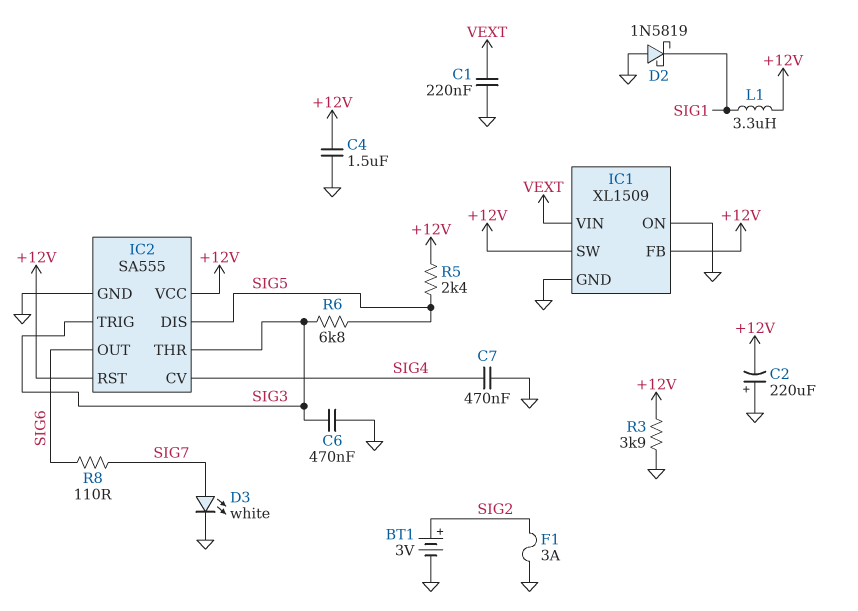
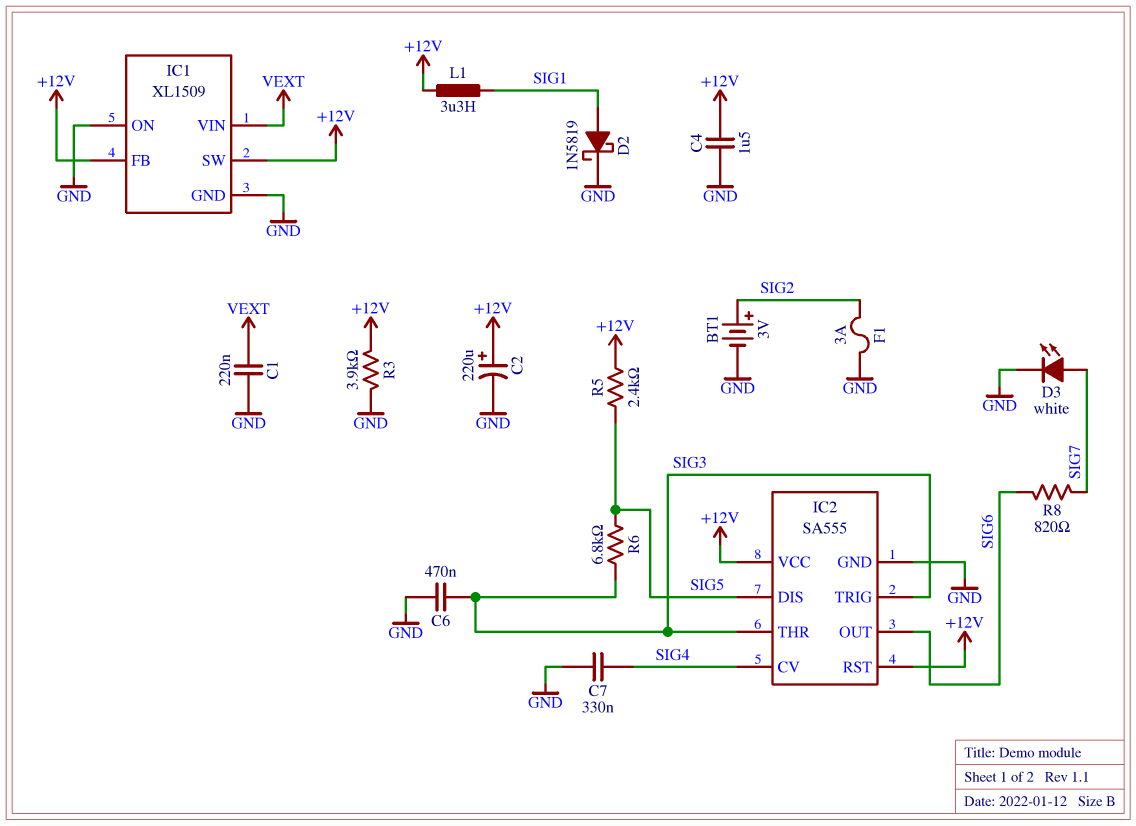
C2: 220uF (plus GND, minus +12V) -> 220uF (plus +12V, minus GND)
C7: 470nF (GND, SIG4) -> 330nF (GND, SIG4)
D2: schottky 1N5819 (A GND, K SIG1) -> schottky 1N5819 (A SIG1, K GND)
R8: 110 (SIG6, SIG7) -> 820 (SIG6, SIG7)

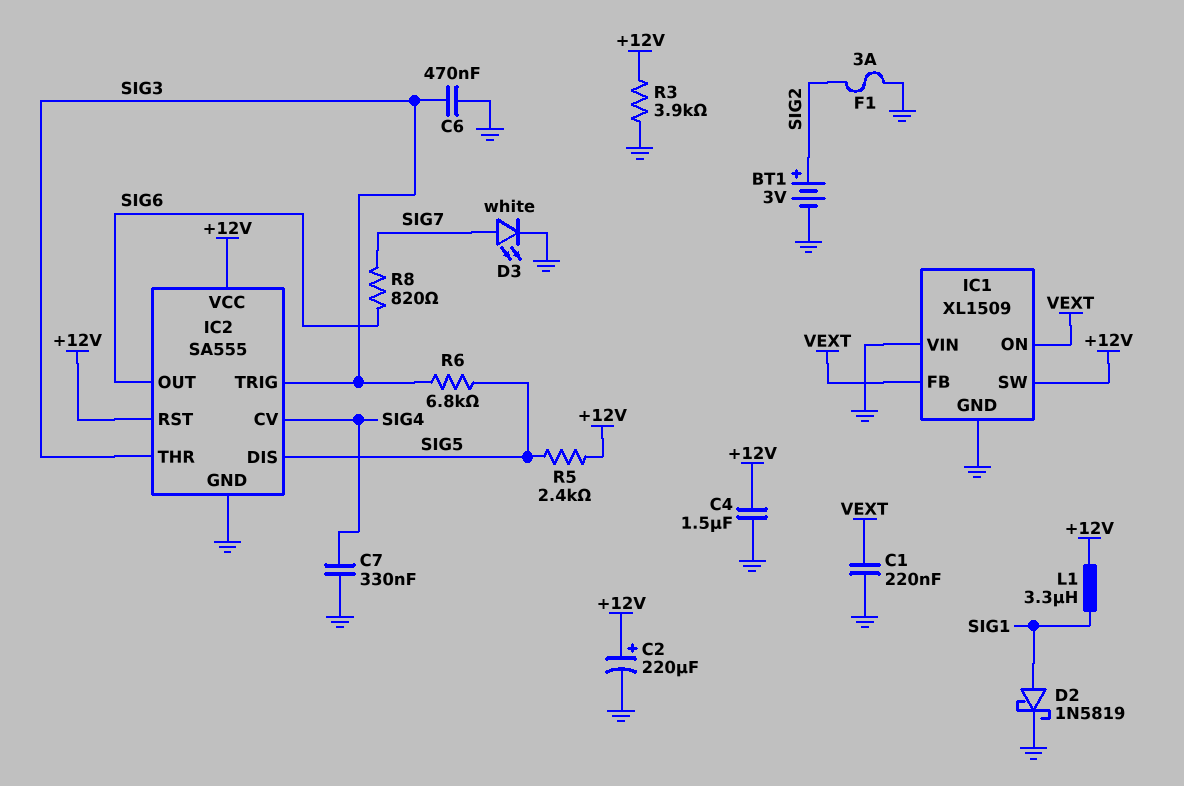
IC1 pin FB: +12V -> VEXT
IC1 pin ON: GND -> VEXT
IC1 pin VIN: VEXT -> GND

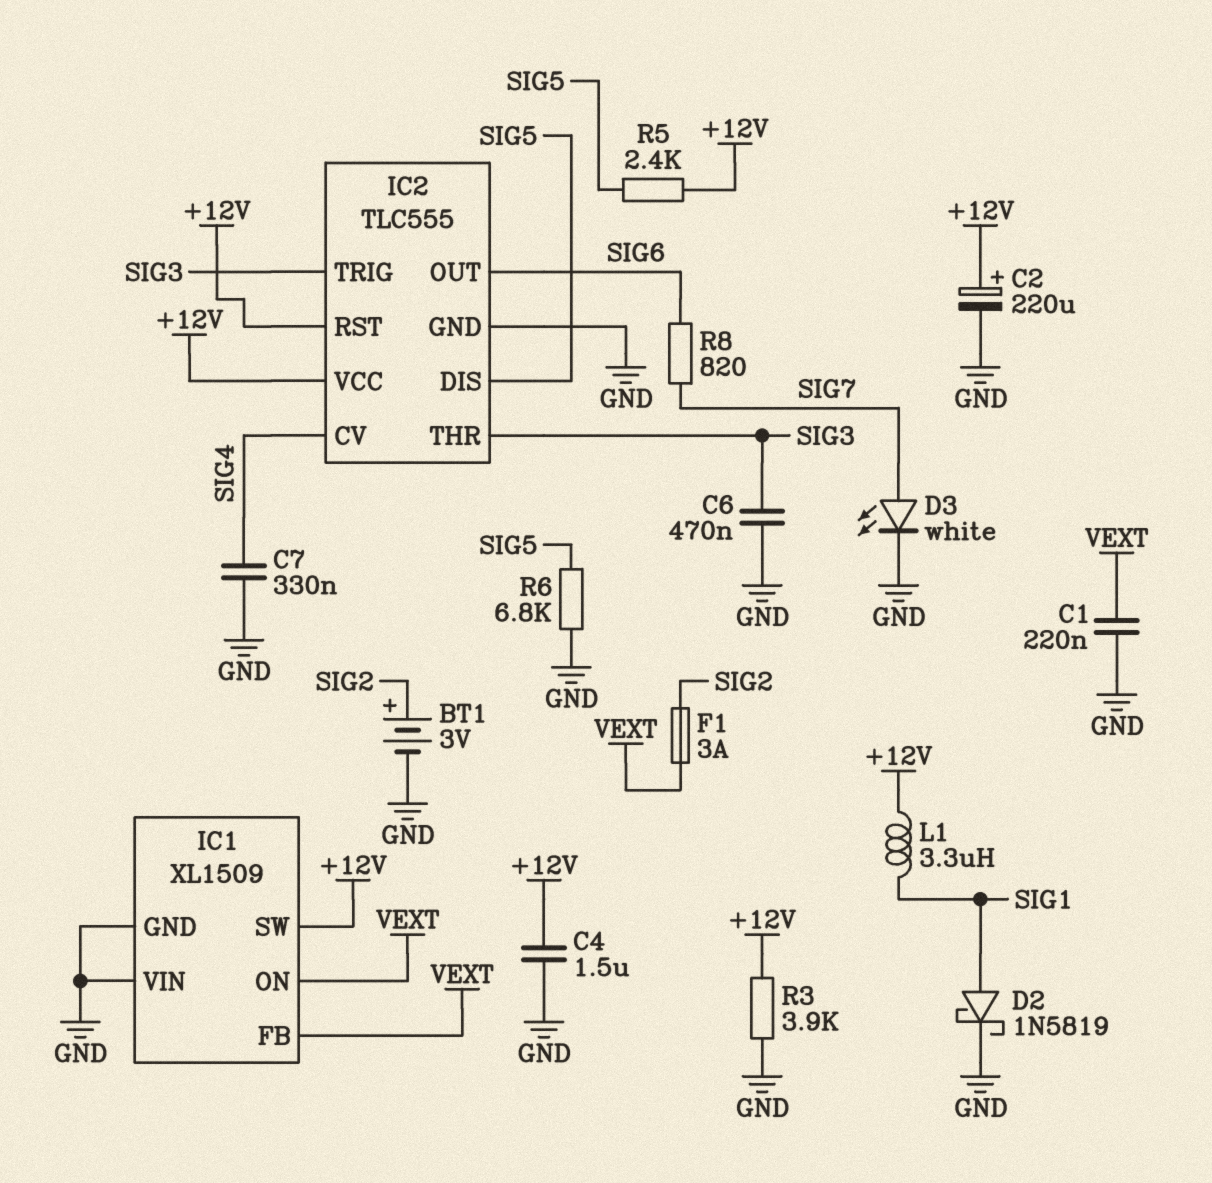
F1: 3A (GND, SIG2) -> 3A (SIG2, VEXT)
IC2: SA555 -> TLC555
R6: 6.8k (SIG3, SIG5) -> 6.8k (GND, SIG5)

